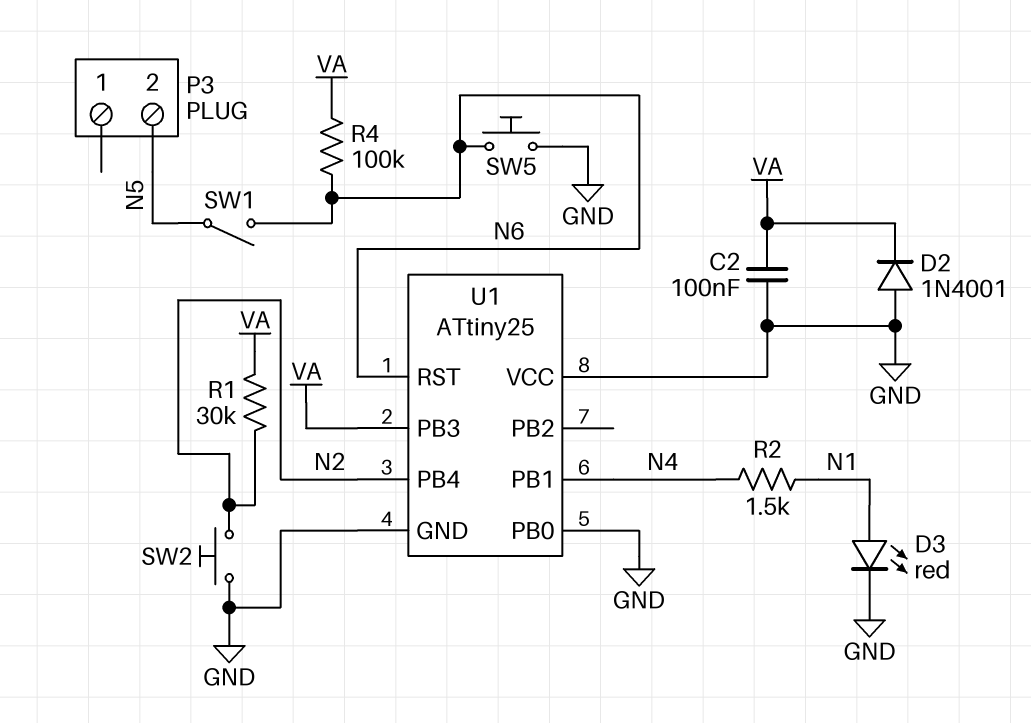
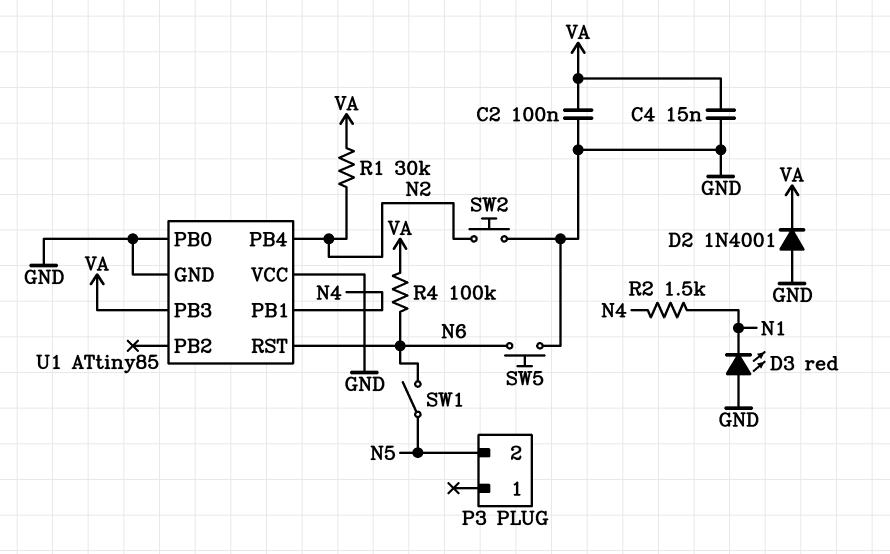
C4: none -> 15nF (GND, VA)
D3: LED red (A N1, K GND) -> LED red (A GND, K N1)
U1: ATtiny25 -> ATtiny85

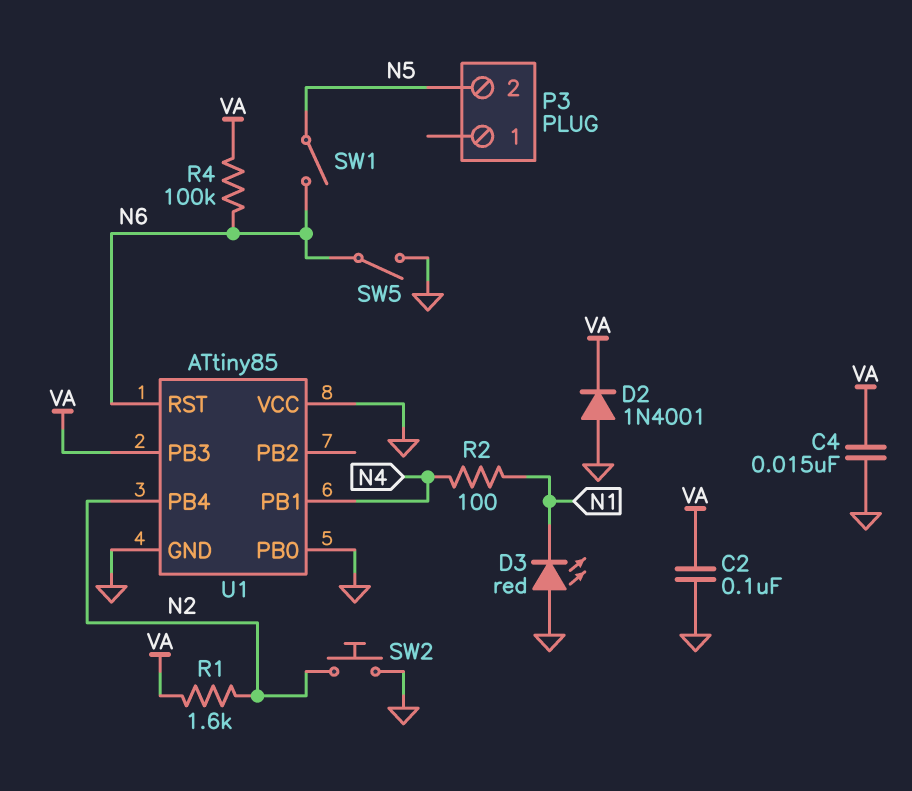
R1: 30k (N2, VA) -> 1.6k (N2, VA)
R2: 1.5k (N1, N4) -> 100 (N1, N4)
SW5: button (GND, N6) -> switch (GND, N6)

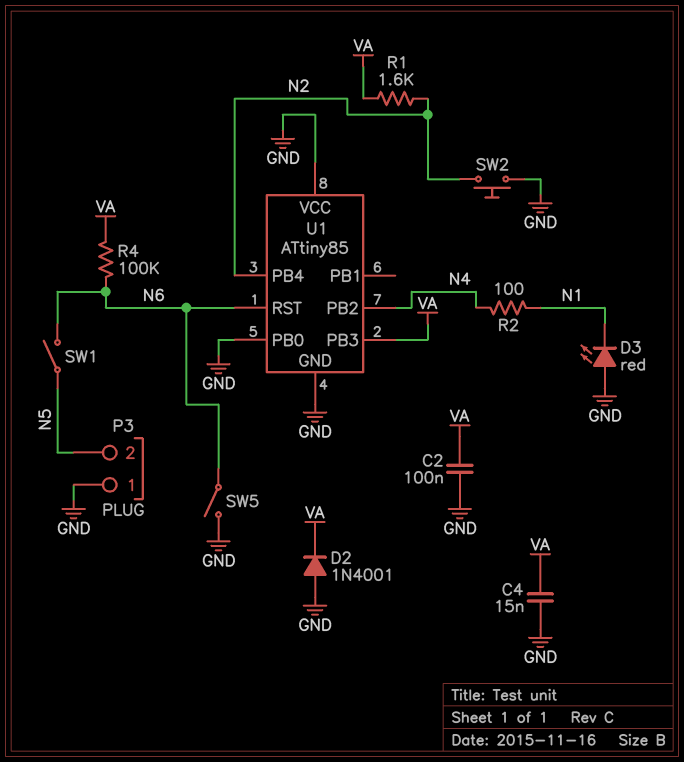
P3 pin 1: none -> GND
U1 pin PB1: N4 -> none
U1 pin PB2: none -> N4

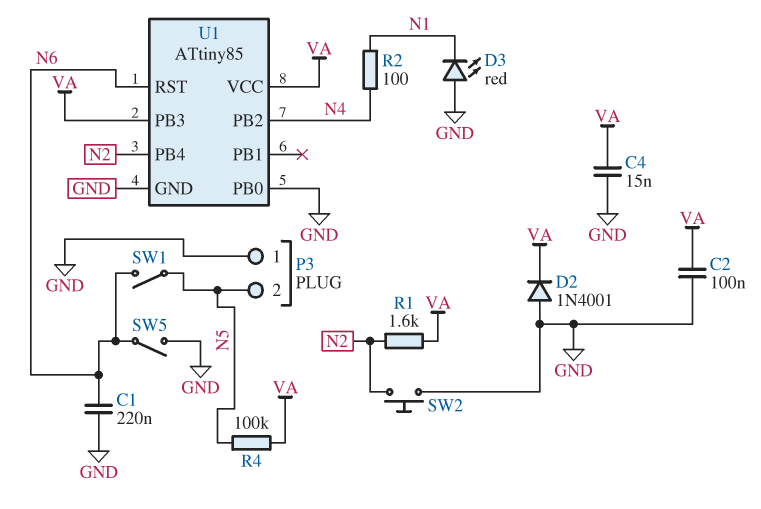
C1: none -> 220nF (GND, N6)
R4: 100k (N6, VA) -> 100k (N5, VA)
U1 pin VCC: GND -> VA

